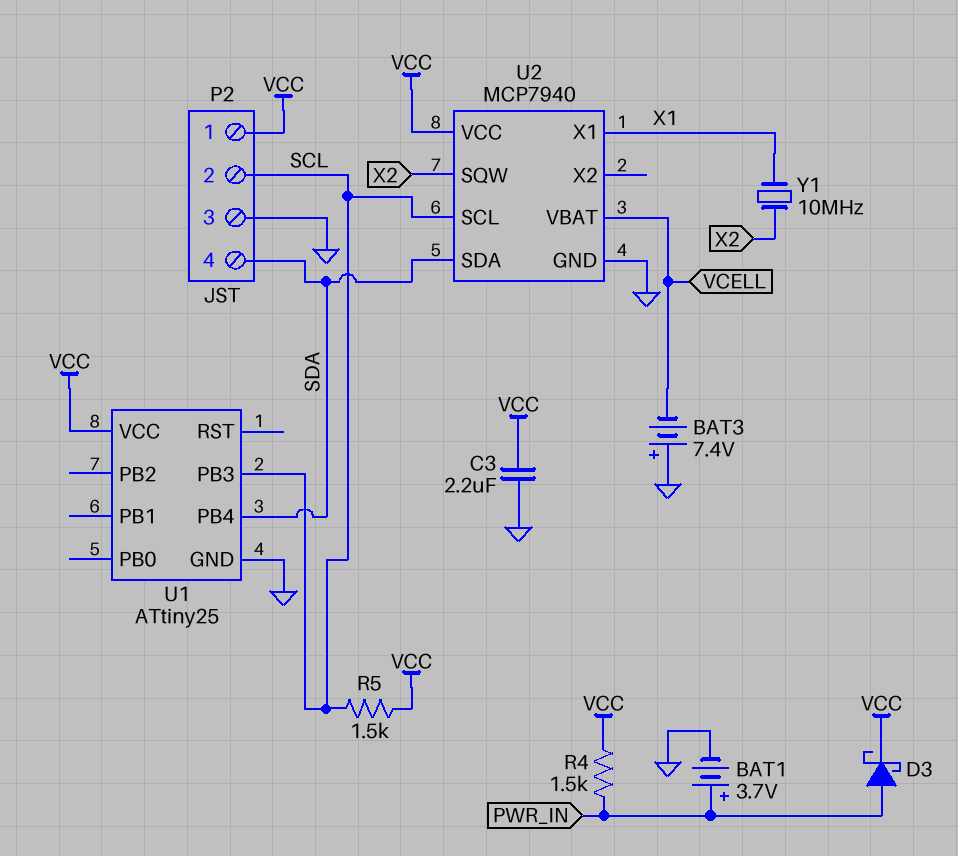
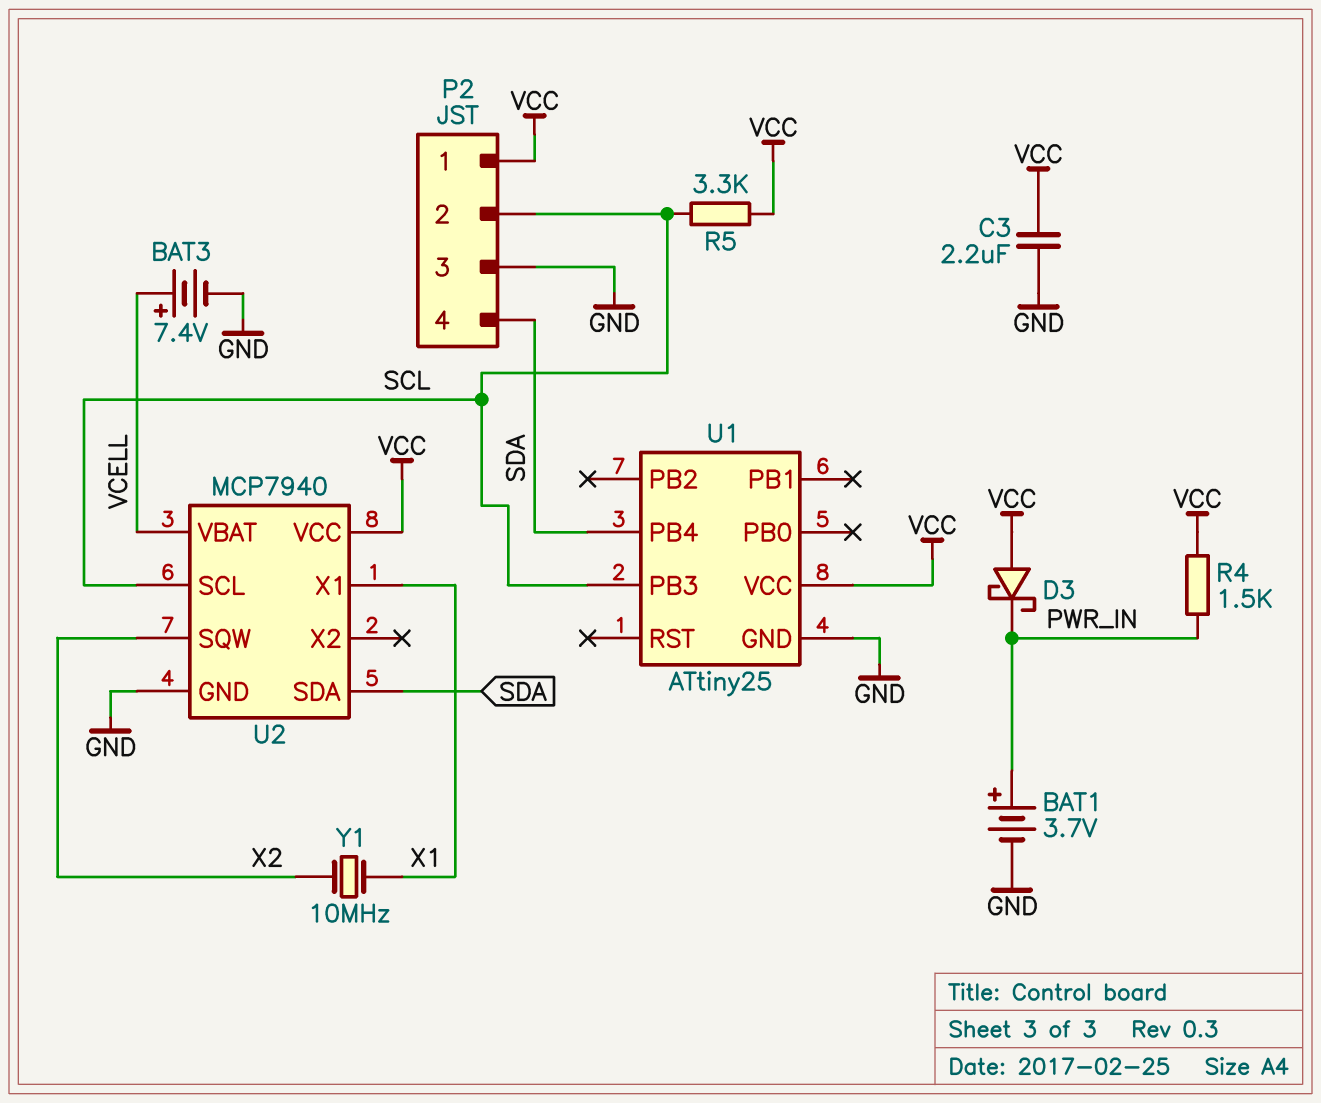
BAT3: 7.4V (plus GND, minus VCELL) -> 7.4V (plus VCELL, minus GND)
D3: schottky (A PWR_IN, K VCC) -> schottky (A VCC, K PWR_IN)
R5: 1.5k (SCL, VCC) -> 3.3k (SCL, VCC)

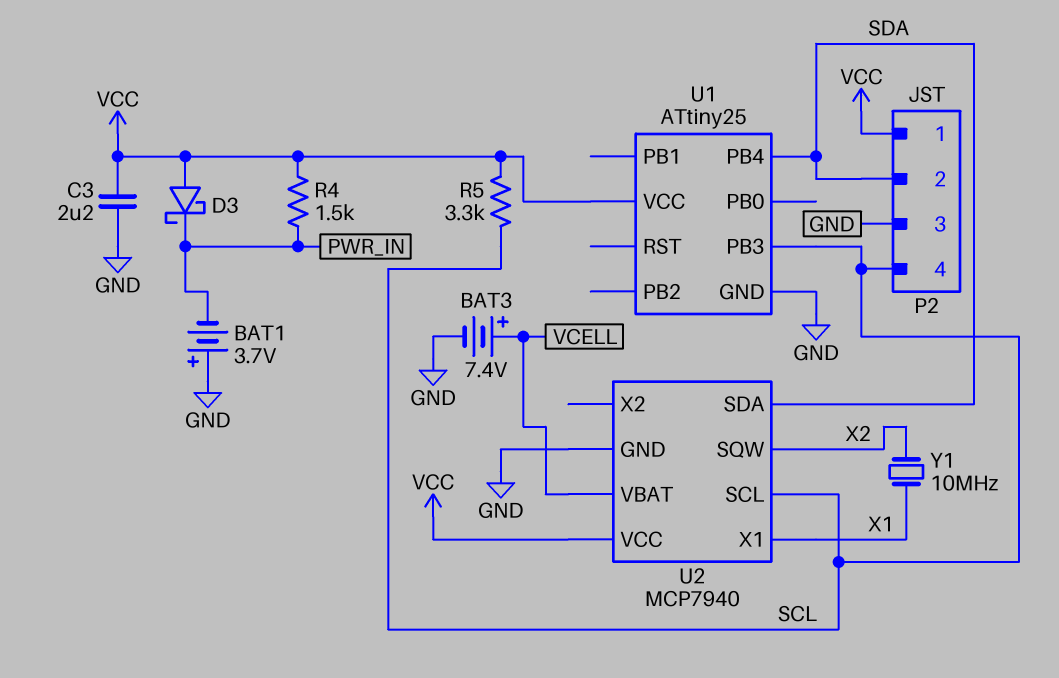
BAT1: 3.7V (plus PWR_IN, minus GND) -> 3.7V (plus GND, minus PWR_IN)
P2 pin 2: SCL -> SDA
P2 pin 4: SDA -> SCL

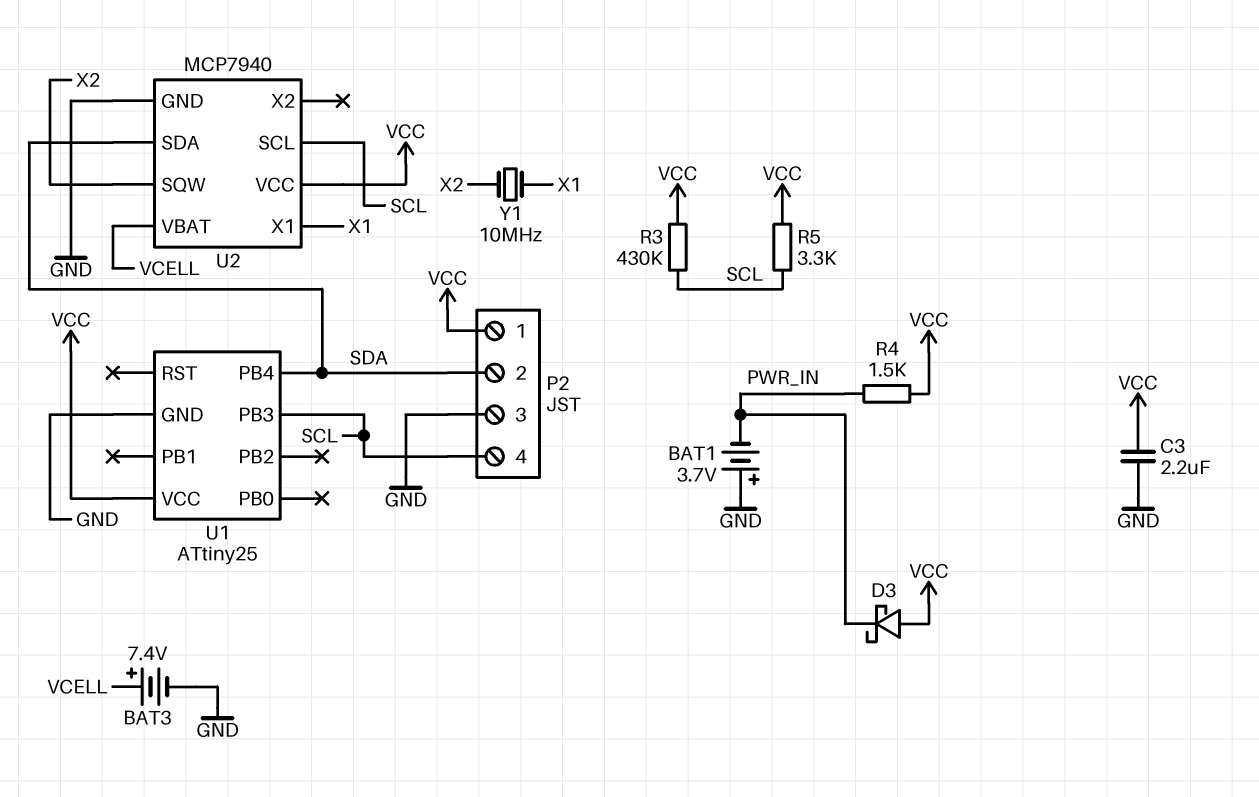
R3: none -> 430k (SCL, VCC)

